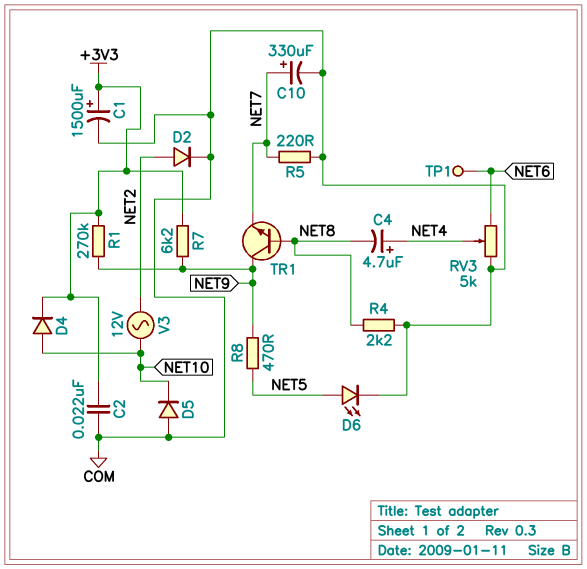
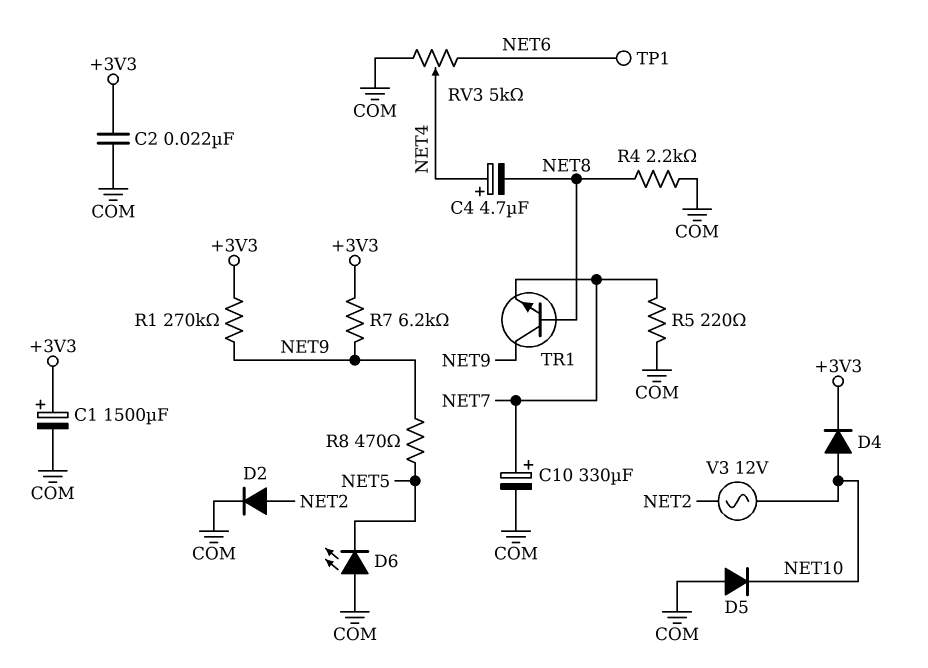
D6: LED (A NET5, K COM) -> LED (A COM, K NET5)

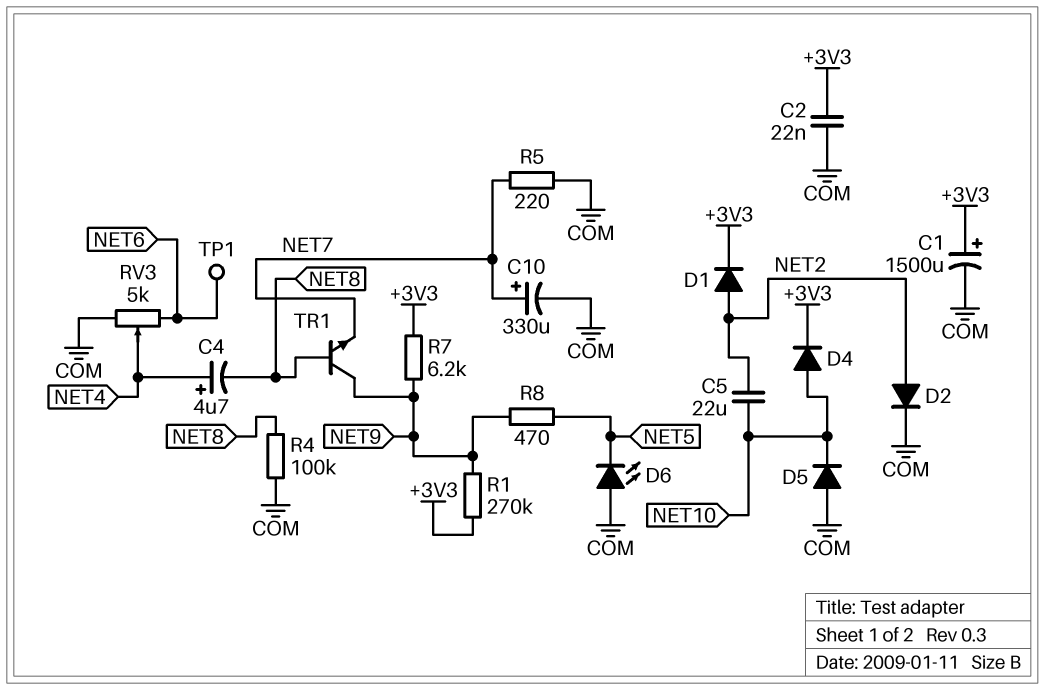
C5: none -> 22uF (NET2, NET10)
D1: none -> diode (A NET2, K +3V3)
R4: 2.2k (COM, NET8) -> 100k (COM, NET8)
V3: AC 12V (NET2, NET10) -> none

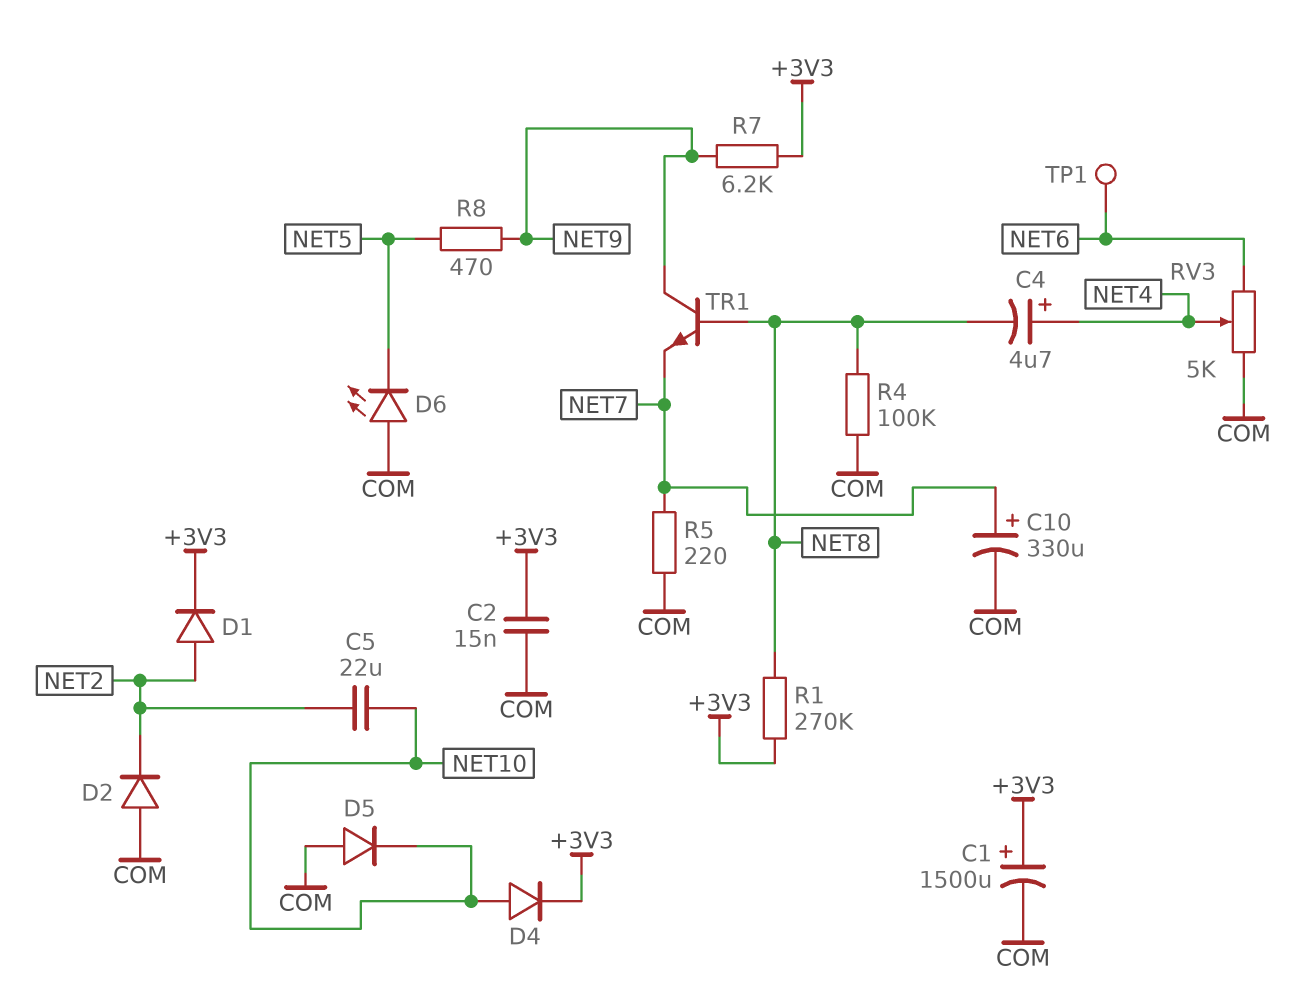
C2: 22nF (+3V3, COM) -> 15nF (+3V3, COM)
D2: diode (A NET2, K COM) -> diode (A COM, K NET2)
R1: 270k (+3V3, NET9) -> 270k (+3V3, NET8)

